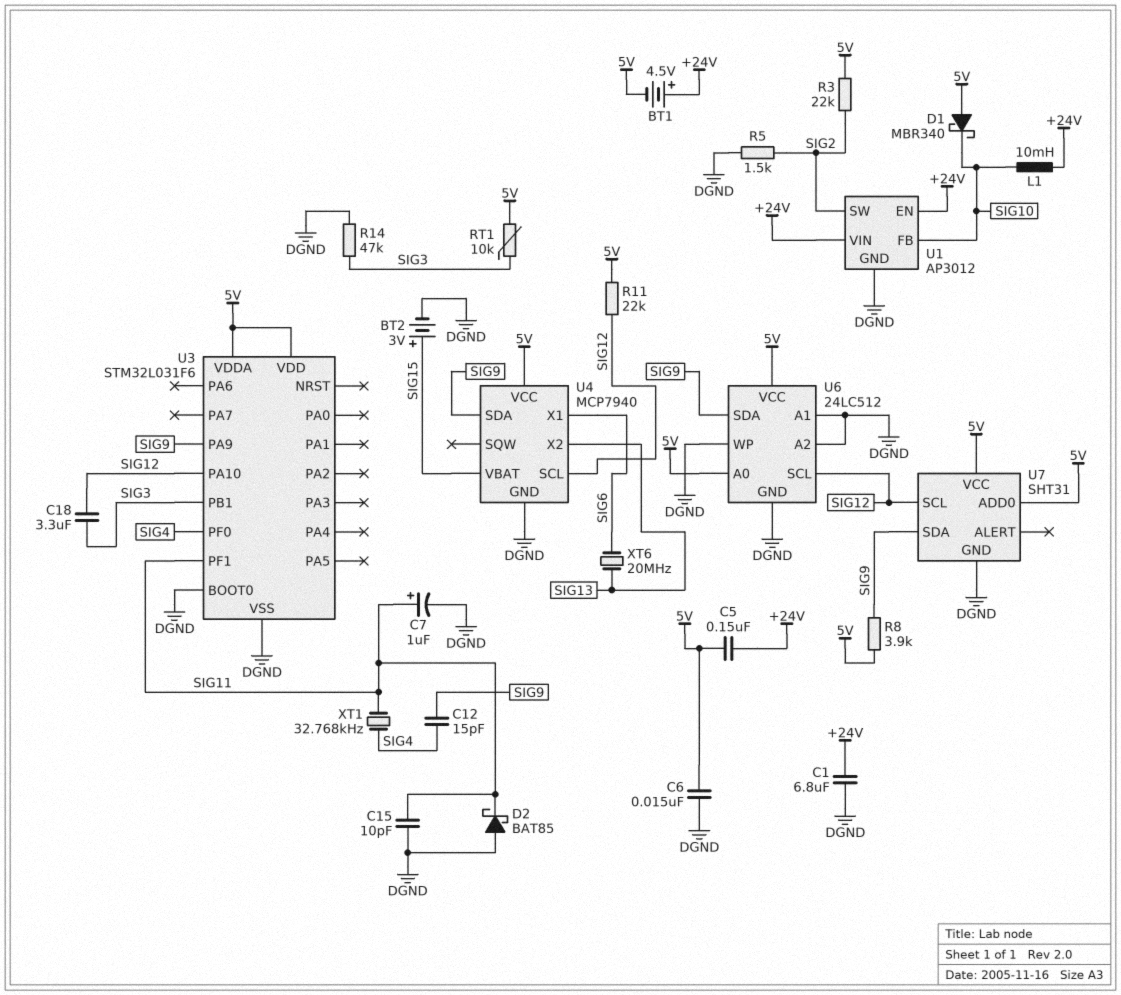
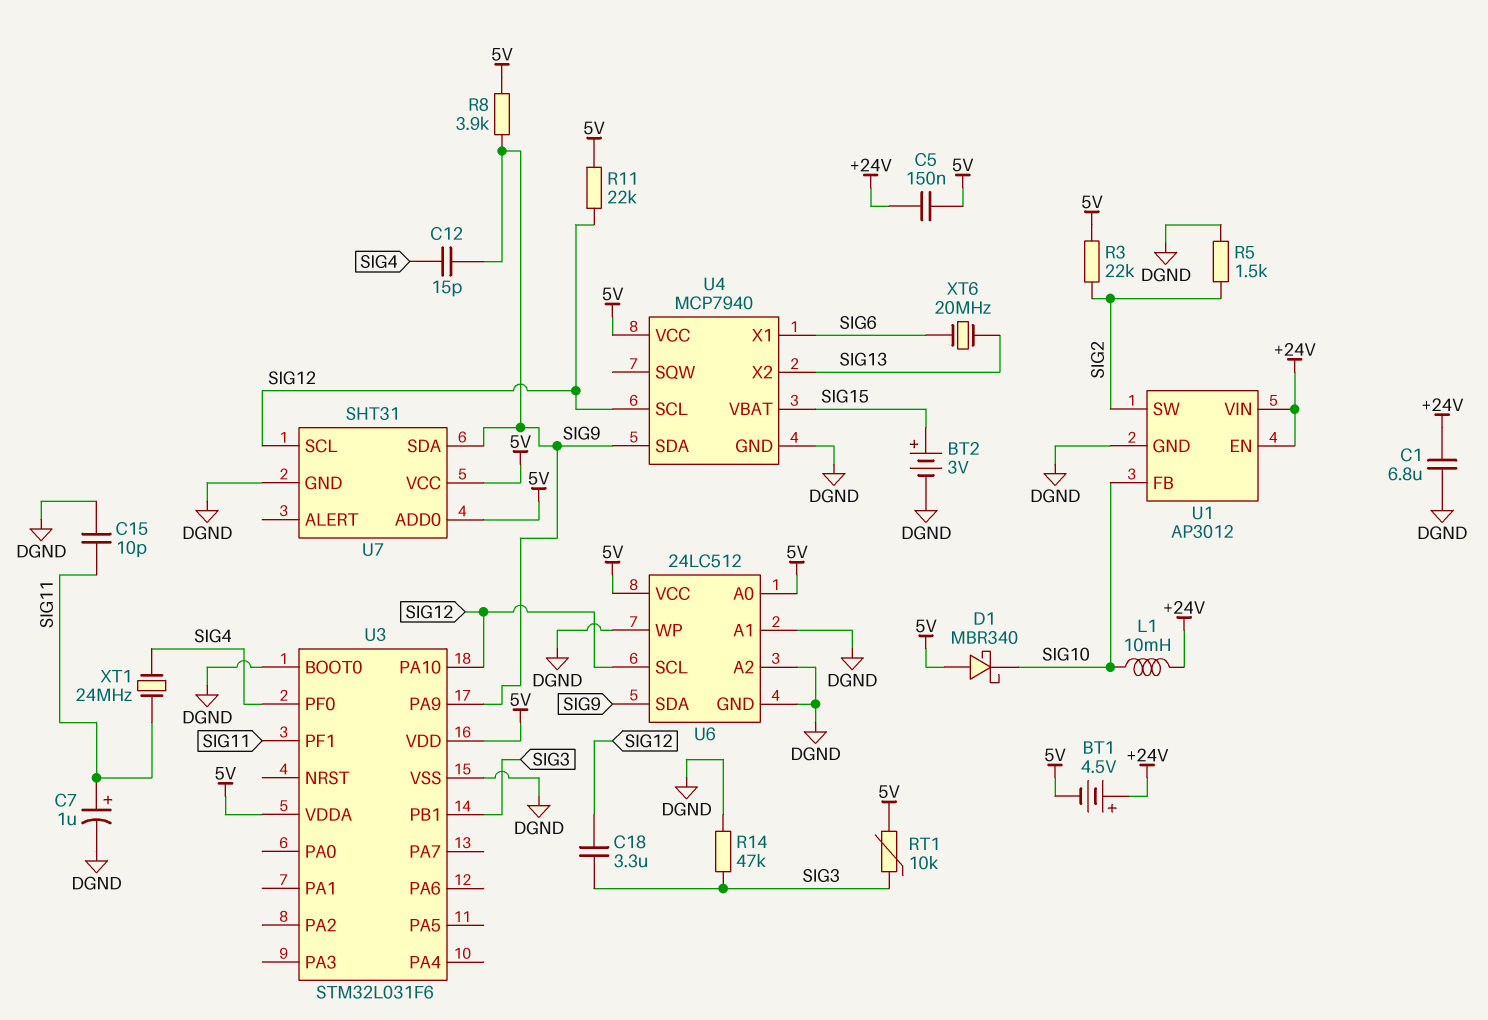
C6: 15nF (5V, DGND) -> none
D2: schottky BAT85 (A DGND, K SIG11) -> none
XT1: 32.768kHz (SIG4, SIG11) -> 24MHz (SIG4, SIG11)

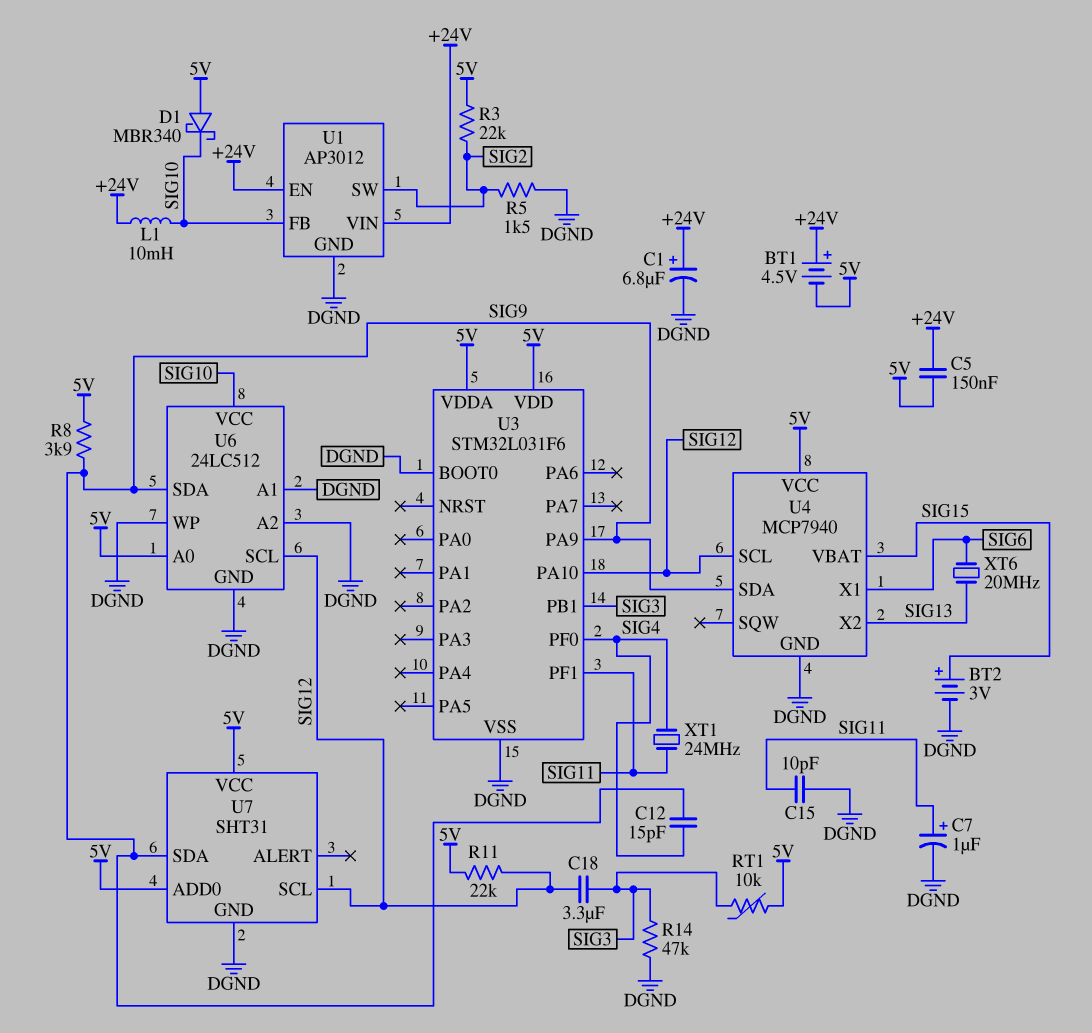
C1: 6.8uF (+24V, DGND) -> 6.8uF (plus +24V, minus DGND)
U6 pin VCC: 5V -> SIG10

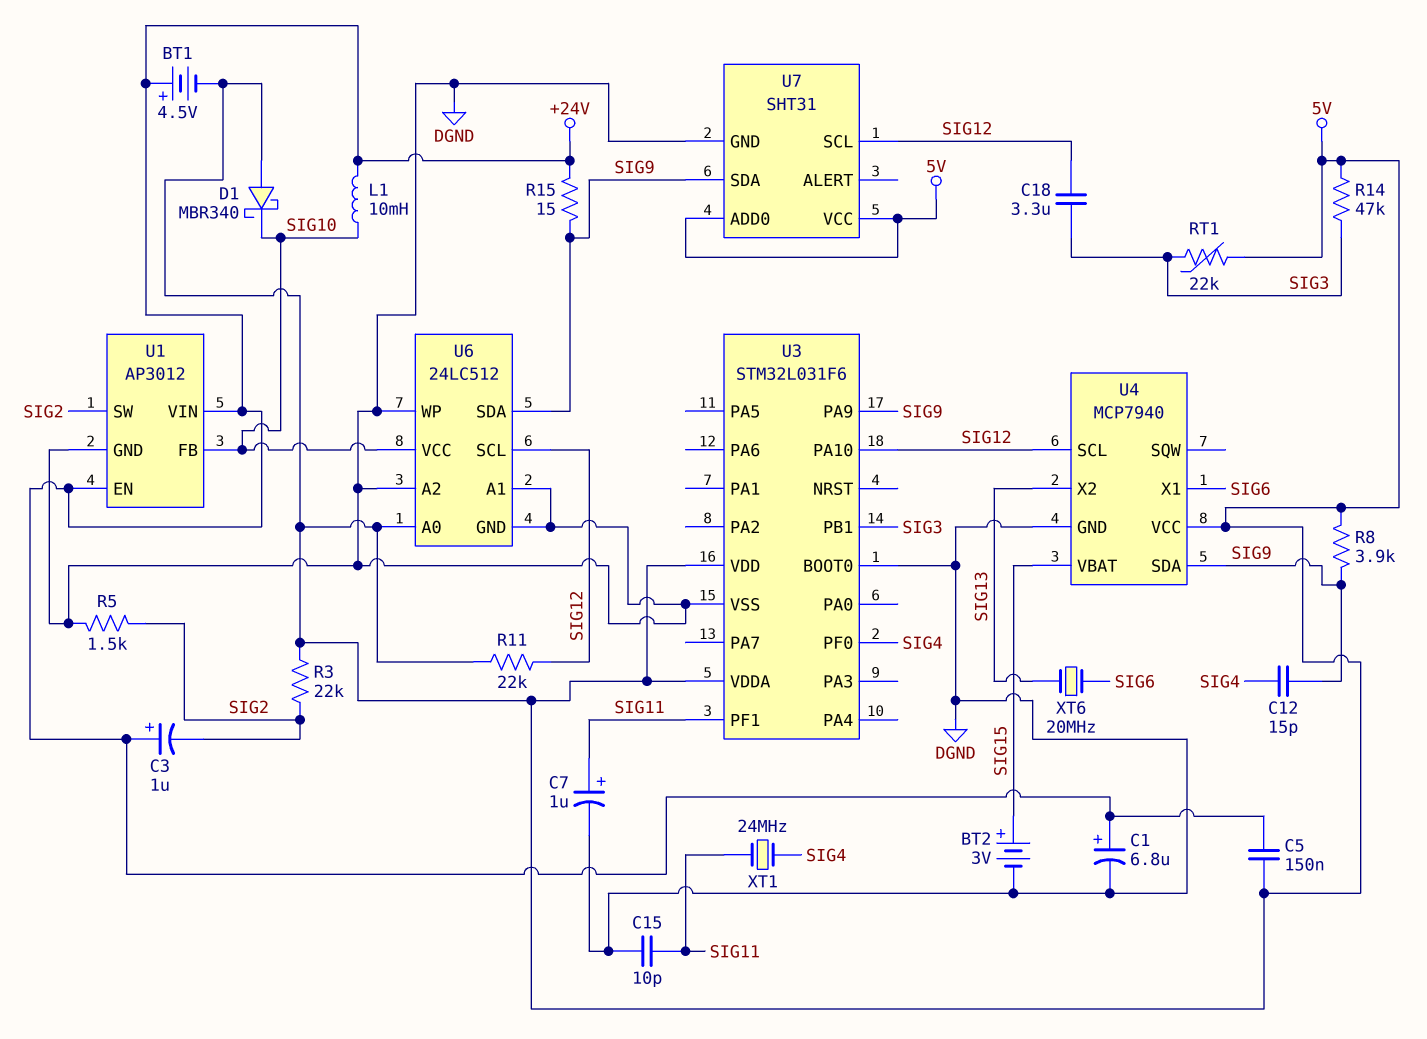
C3: none -> 1uF (plus +24V, minus SIG2)
R14: 47k (DGND, SIG3) -> 47k (5V, SIG3)
R15: none -> 15 (+24V, SIG9)
RT1: 10k (5V, SIG3) -> 22k (5V, SIG3)

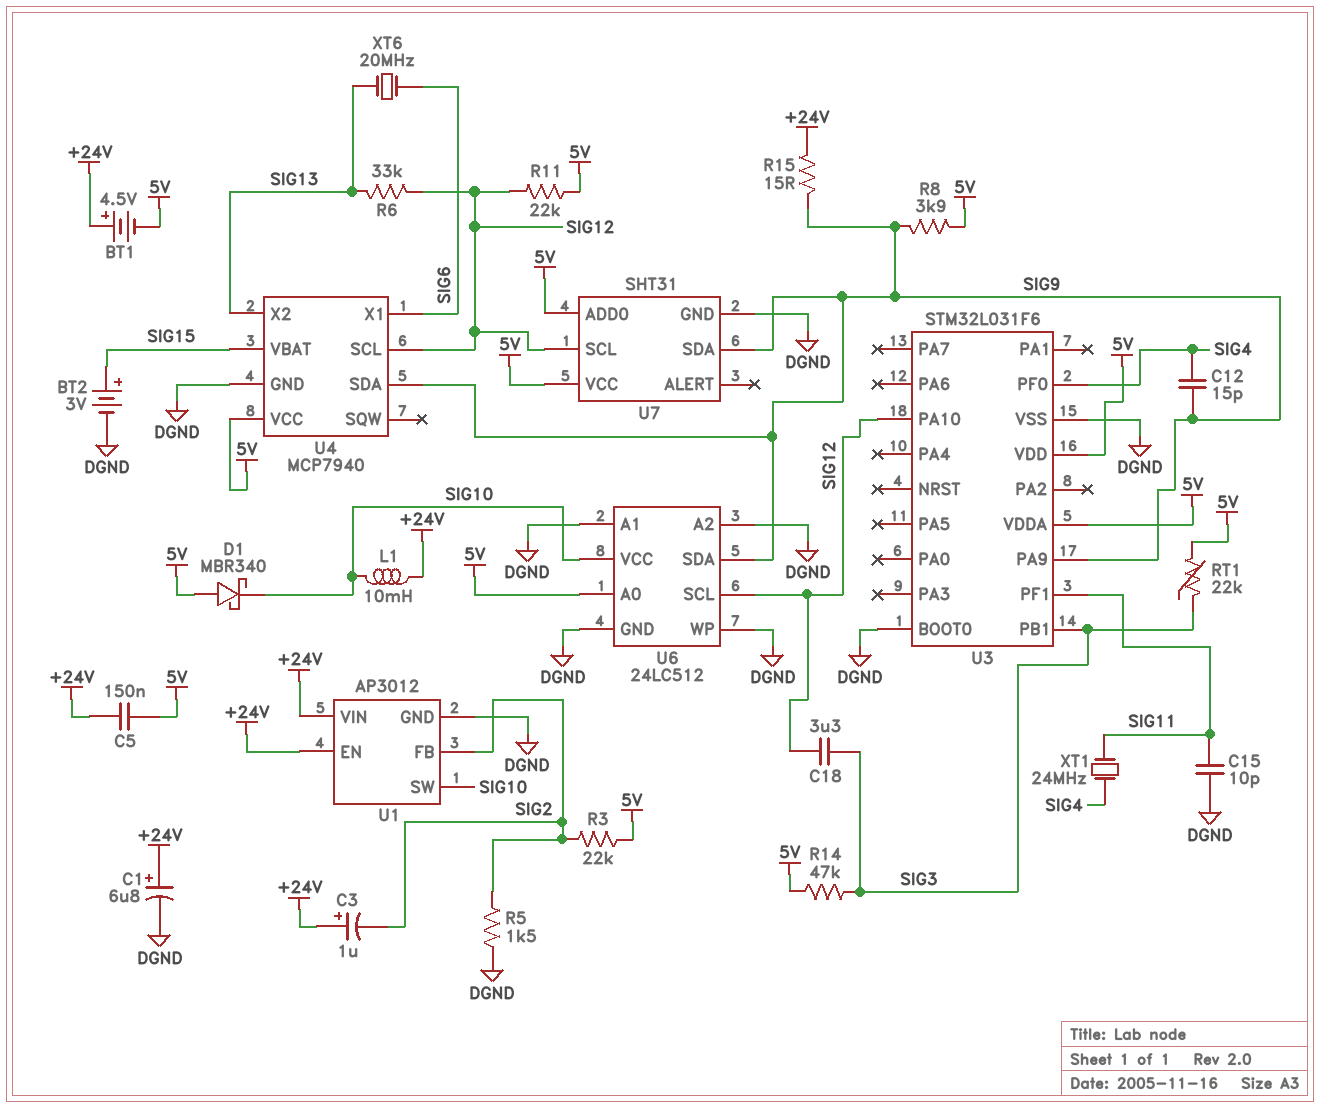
C7: 1uF (plus SIG11, minus DGND) -> none
R6: none -> 33k (SIG12, SIG13)
U1 pin FB: SIG10 -> SIG2
U1 pin SW: SIG2 -> SIG10

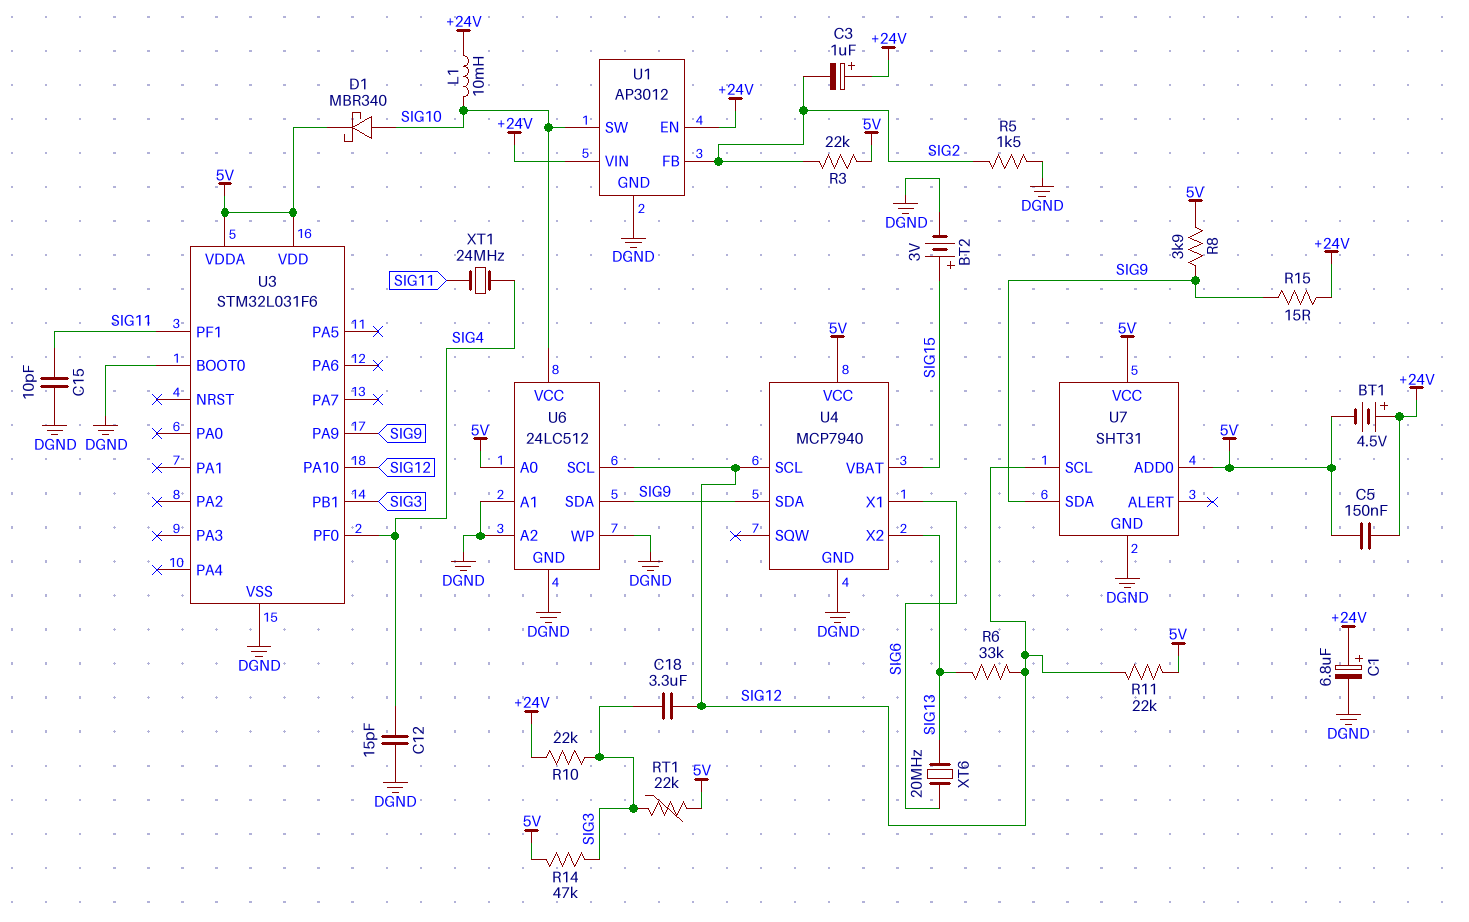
C12: 15pF (SIG4, SIG9) -> 15pF (DGND, SIG4)
D1: schottky MBR340 (A 5V, K SIG10) -> schottky MBR340 (A SIG10, K 5V)
R10: none -> 22k (+24V, SIG3)

